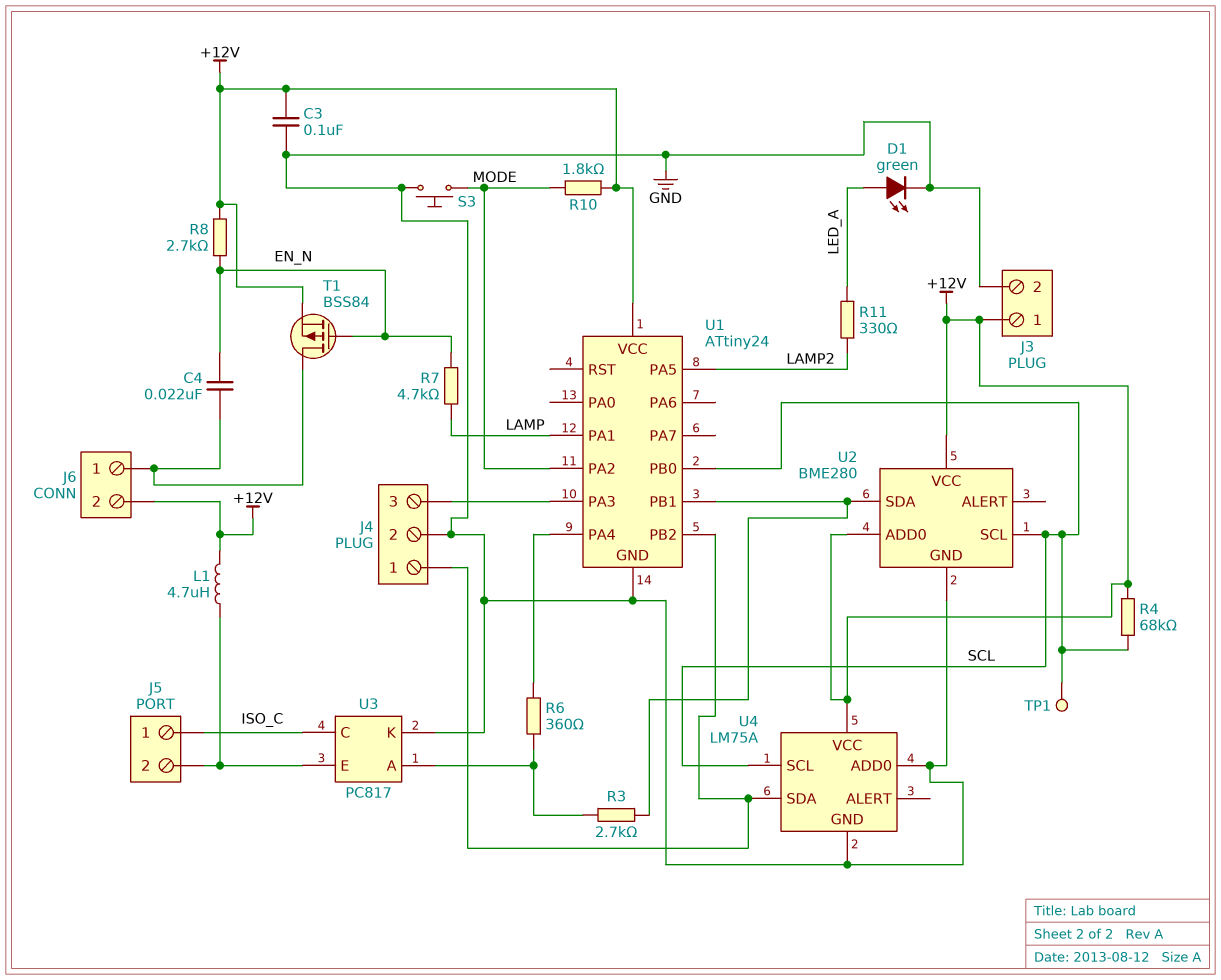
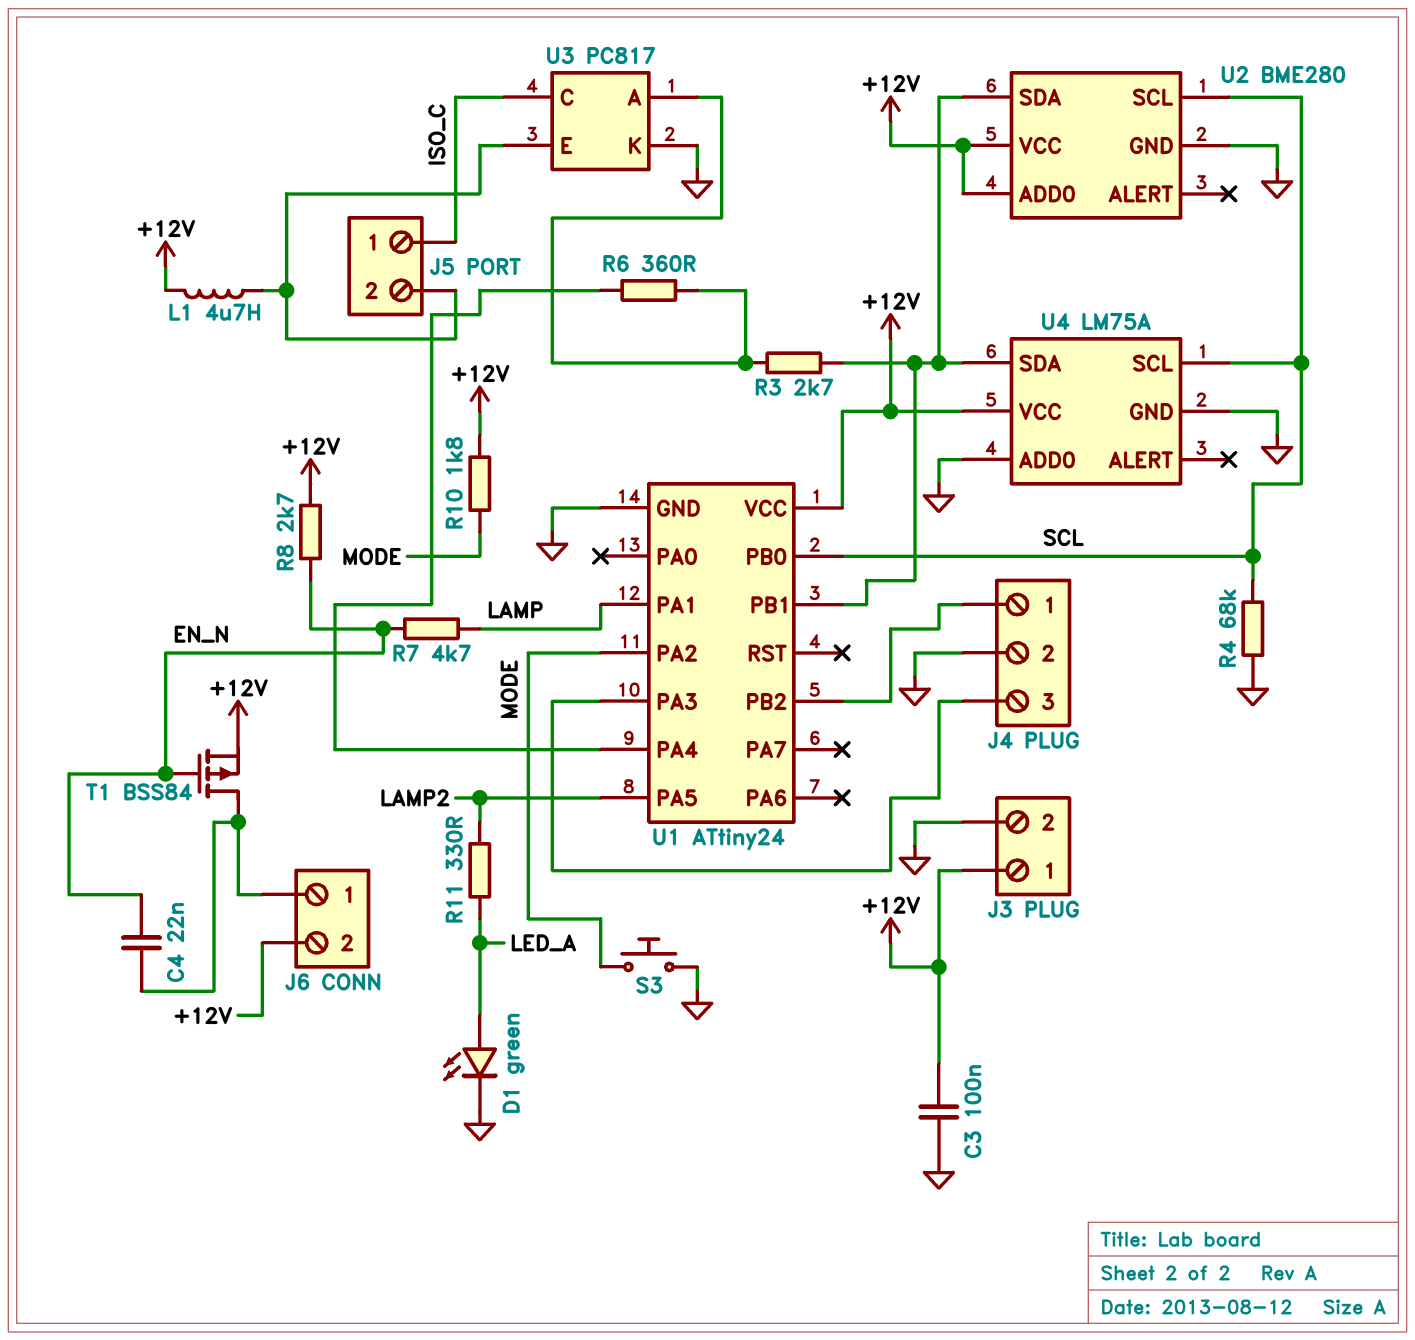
R4: 68k (+12V, SCL) -> 68k (GND, SCL)
TP1: test point (SCL) -> none
U4 pin SDA: J4/1 -> U1/PB1

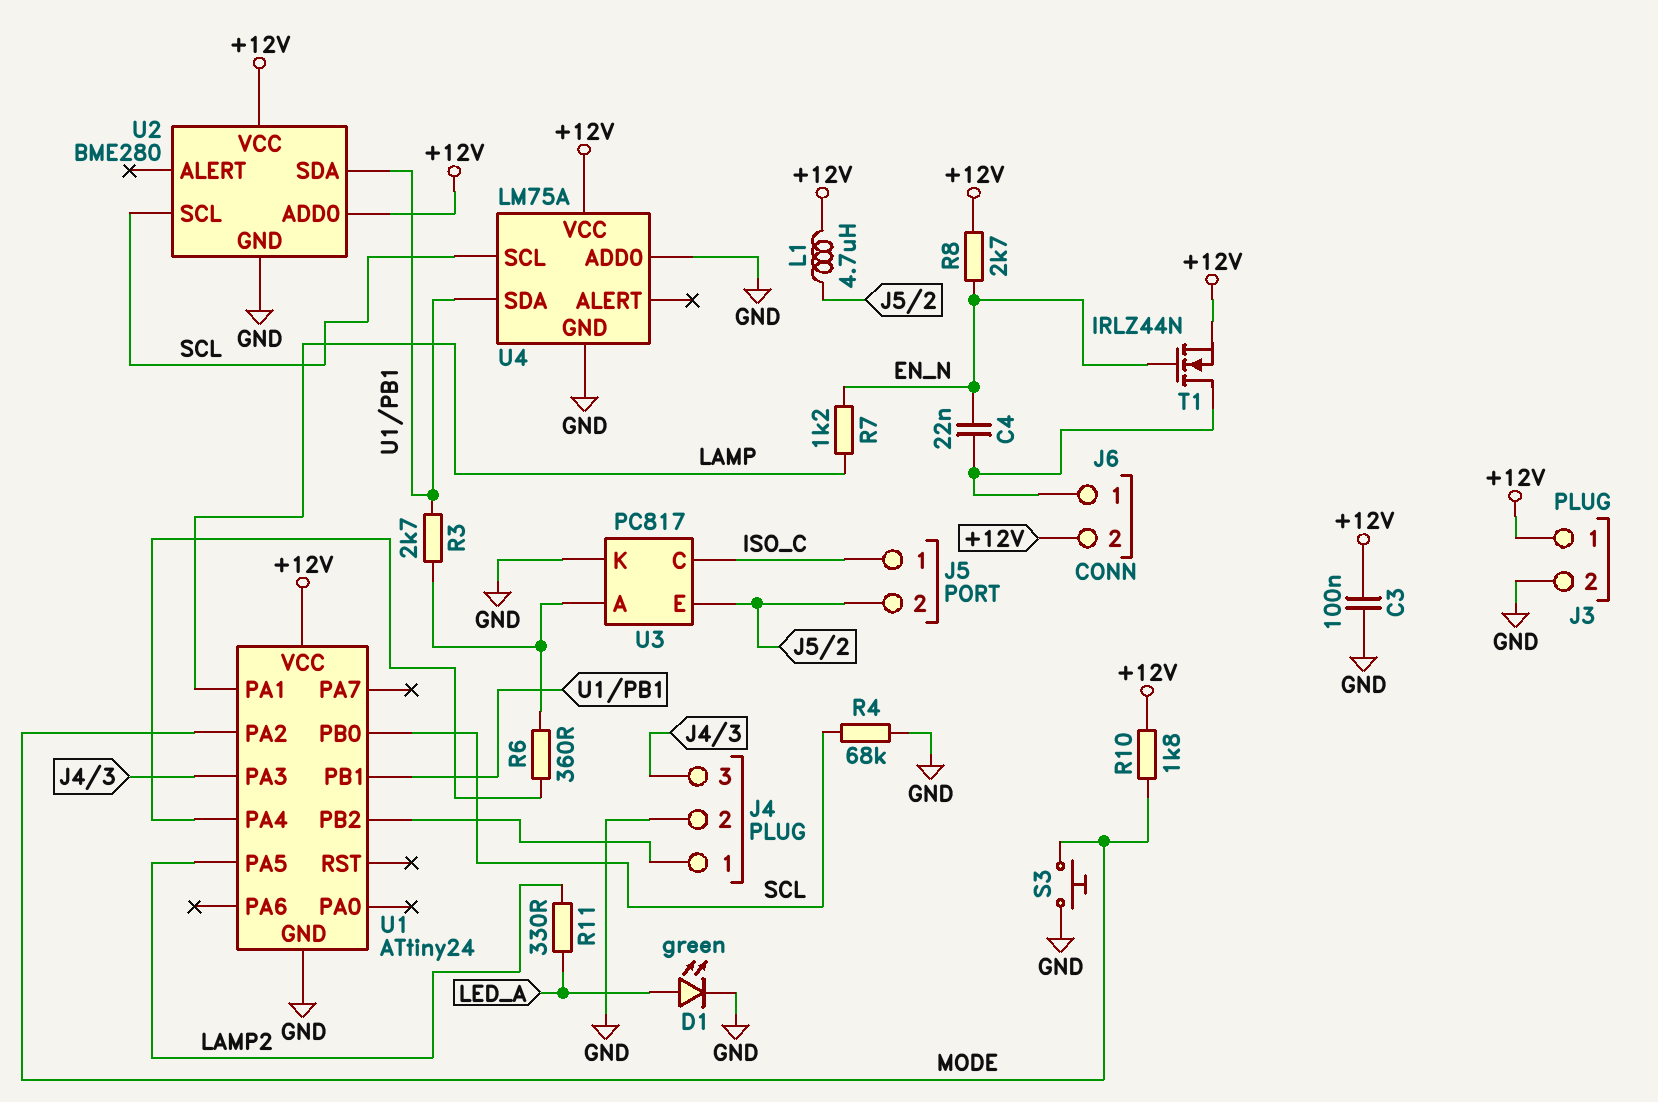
R7: 4.7k (EN_N, LAMP) -> 1.2k (EN_N, LAMP)
T1: PMOS BSS84 (G EN_N, D J6/1, S +12V) -> NMOS IRLZ44N (G EN_N, D J6/1, S +12V)

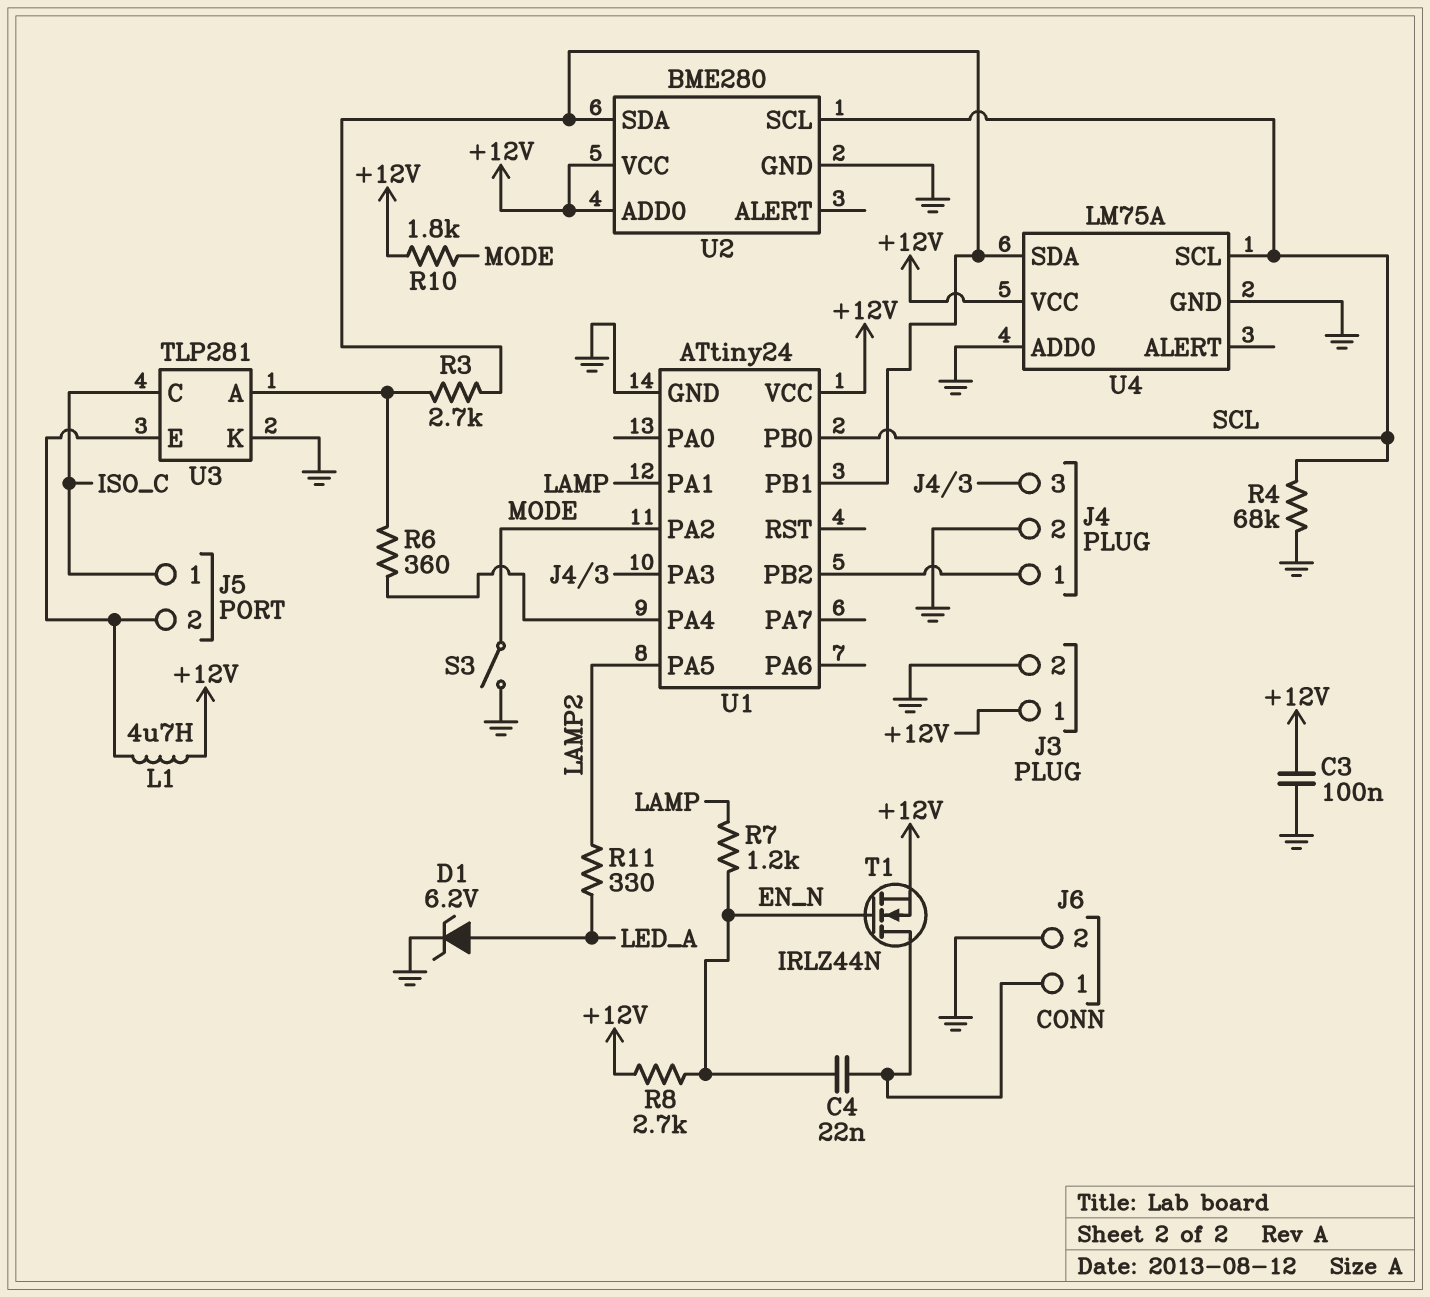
D1: LED green (A LED_A, K GND) -> zener 6.2V (A LED_A, K GND)
J6 pin 2: +12V -> GND
S3: button (GND, MODE) -> switch (GND, MODE)
U3: PC817 -> TLP281

